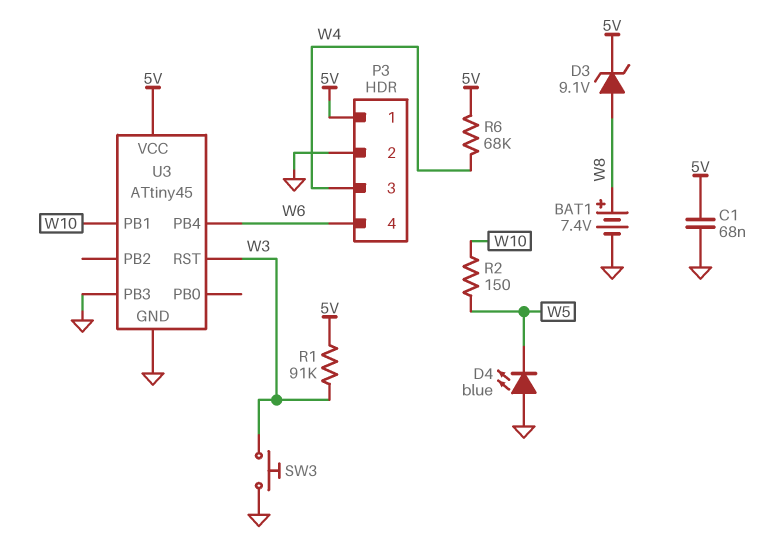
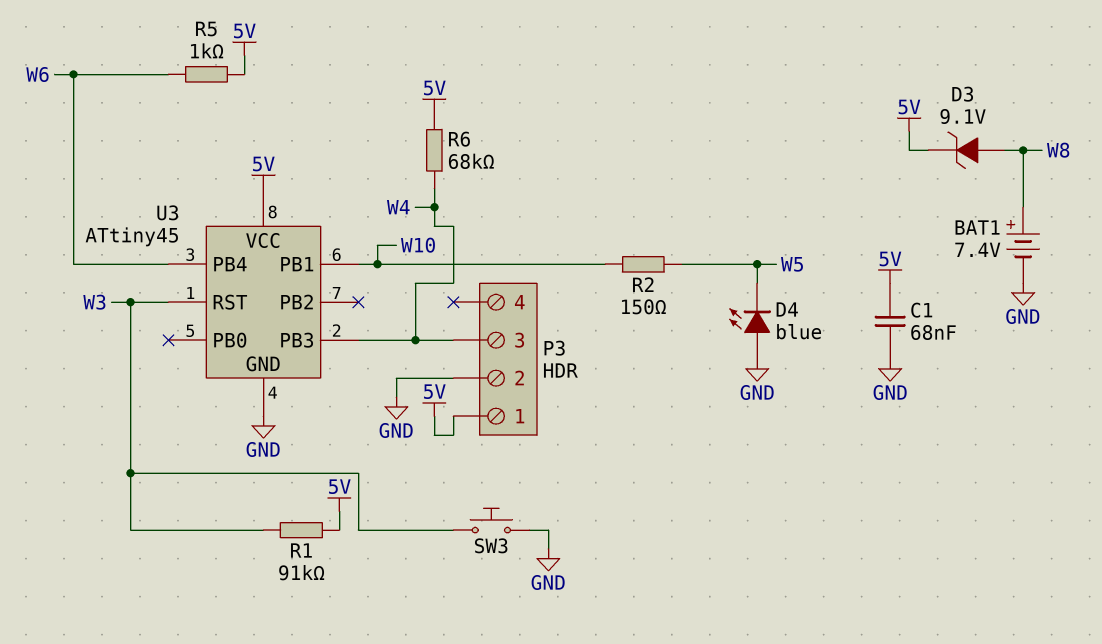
P3 pin 4: W6 -> none
R5: none -> 1k (5V, W6)
U3 pin PB3: GND -> W4

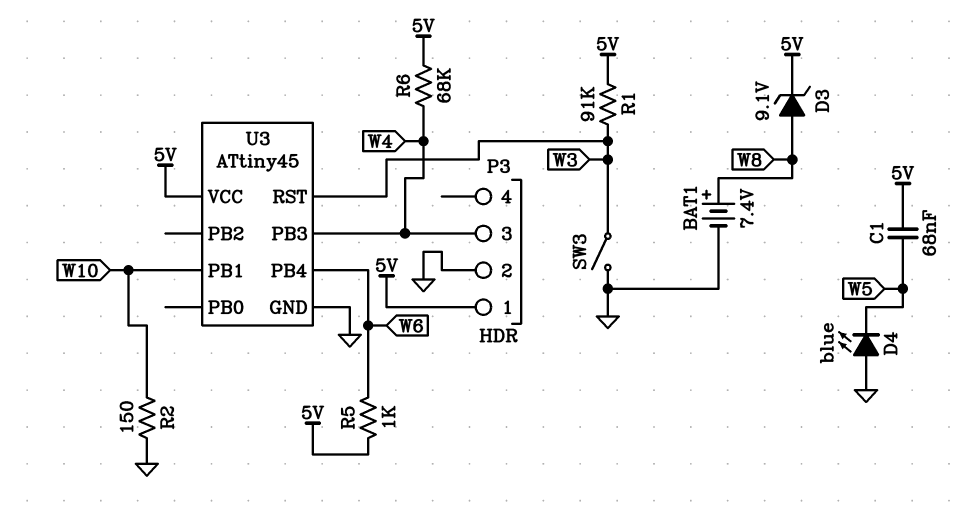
C1: 68nF (5V, GND) -> 68nF (5V, W5)
R2: 150 (W5, W10) -> 150 (GND, W10)
SW3: button (GND, W3) -> switch (GND, W3)

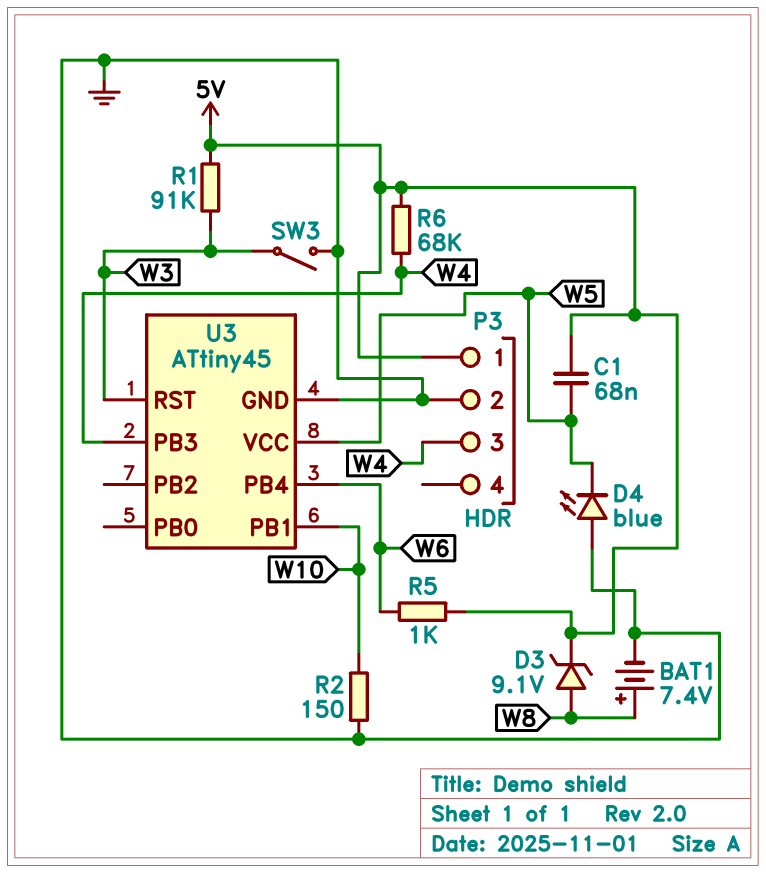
U3 pin VCC: 5V -> W5

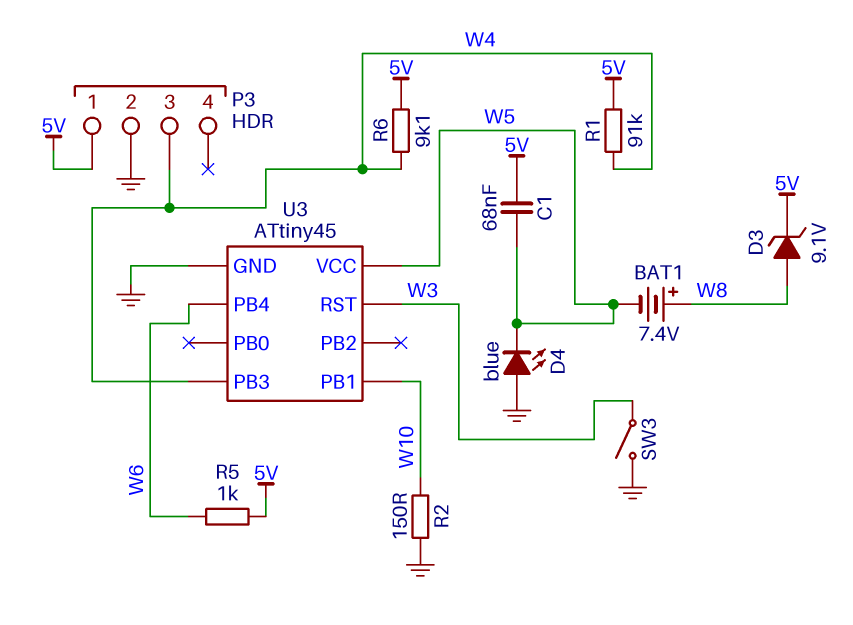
BAT1: 7.4V (plus W8, minus GND) -> 7.4V (plus W8, minus W5)
R1: 91k (5V, W3) -> 91k (5V, W4)
R6: 68k (5V, W4) -> 9.1k (5V, W4)

